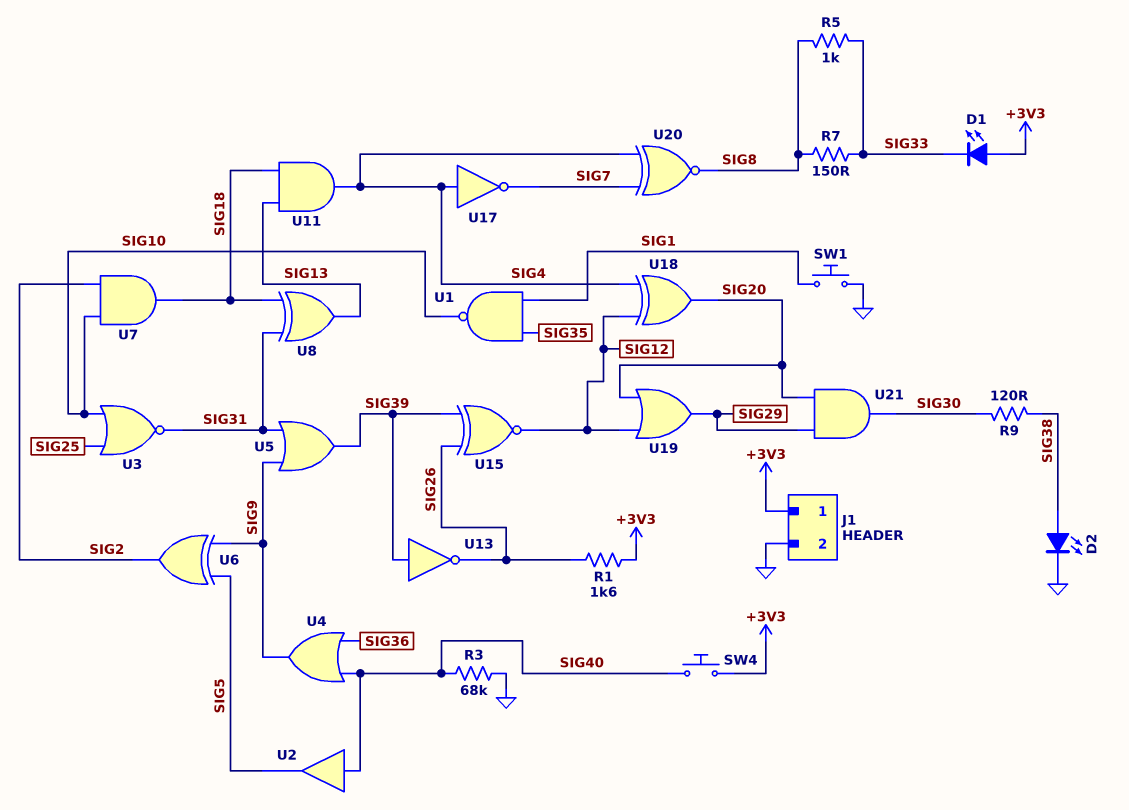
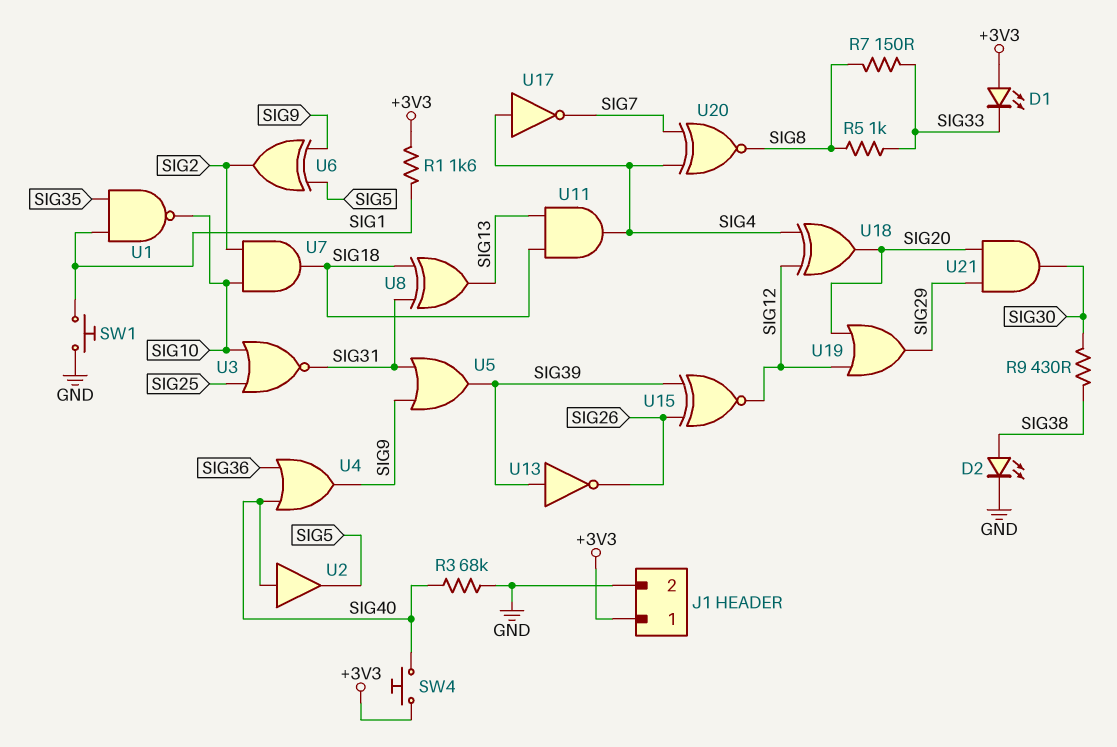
R1: 1.6k (+3V3, SIG26) -> 1.6k (+3V3, SIG1)
R9: 120 (SIG30, SIG38) -> 430 (SIG30, SIG38)

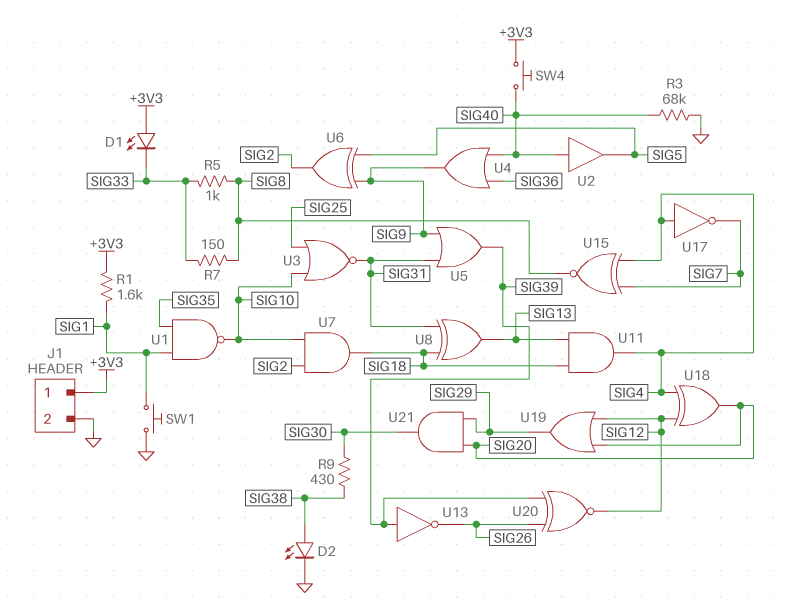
U15: XNOR (in SIG26, in SIG39, out SIG12) -> XNOR (in SIG4, in SIG7, out SIG8)
U20: XNOR (in SIG4, in SIG7, out SIG8) -> XNOR (in SIG26, in SIG39, out SIG12)

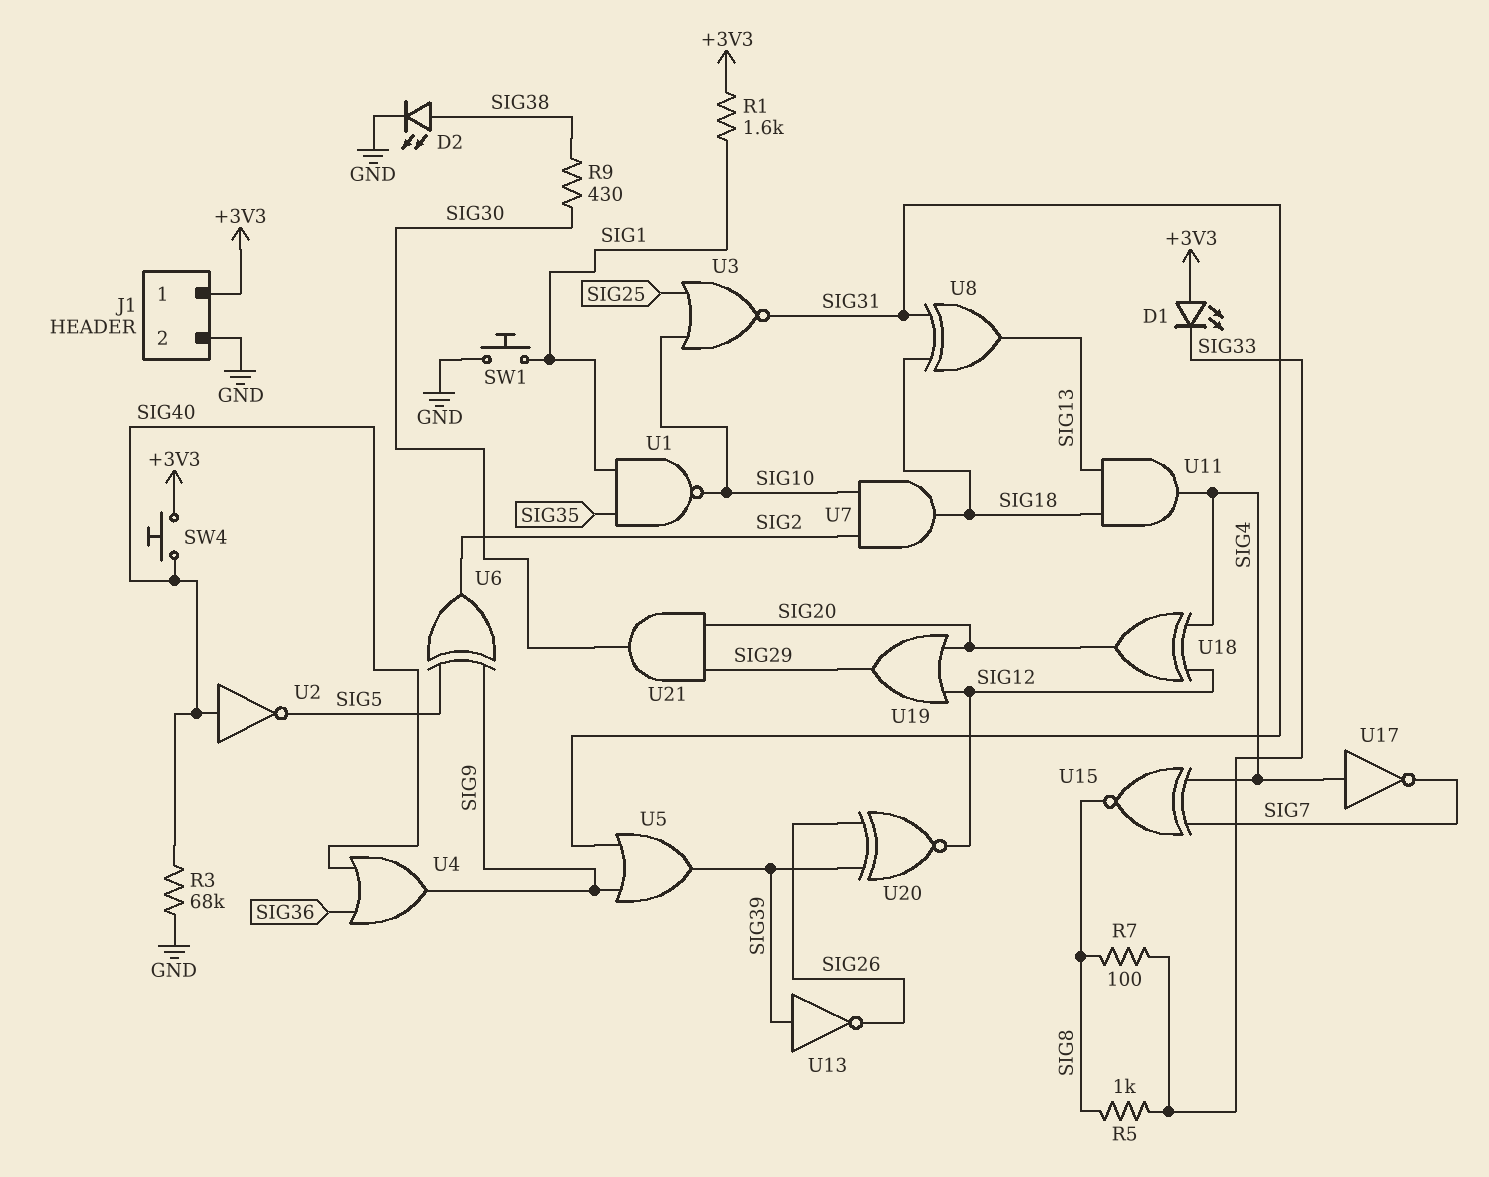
R7: 150 (SIG8, SIG33) -> 100 (SIG8, SIG33)
U2: buffer (in SIG40, out SIG5) -> NOT (in SIG40, out SIG5)

